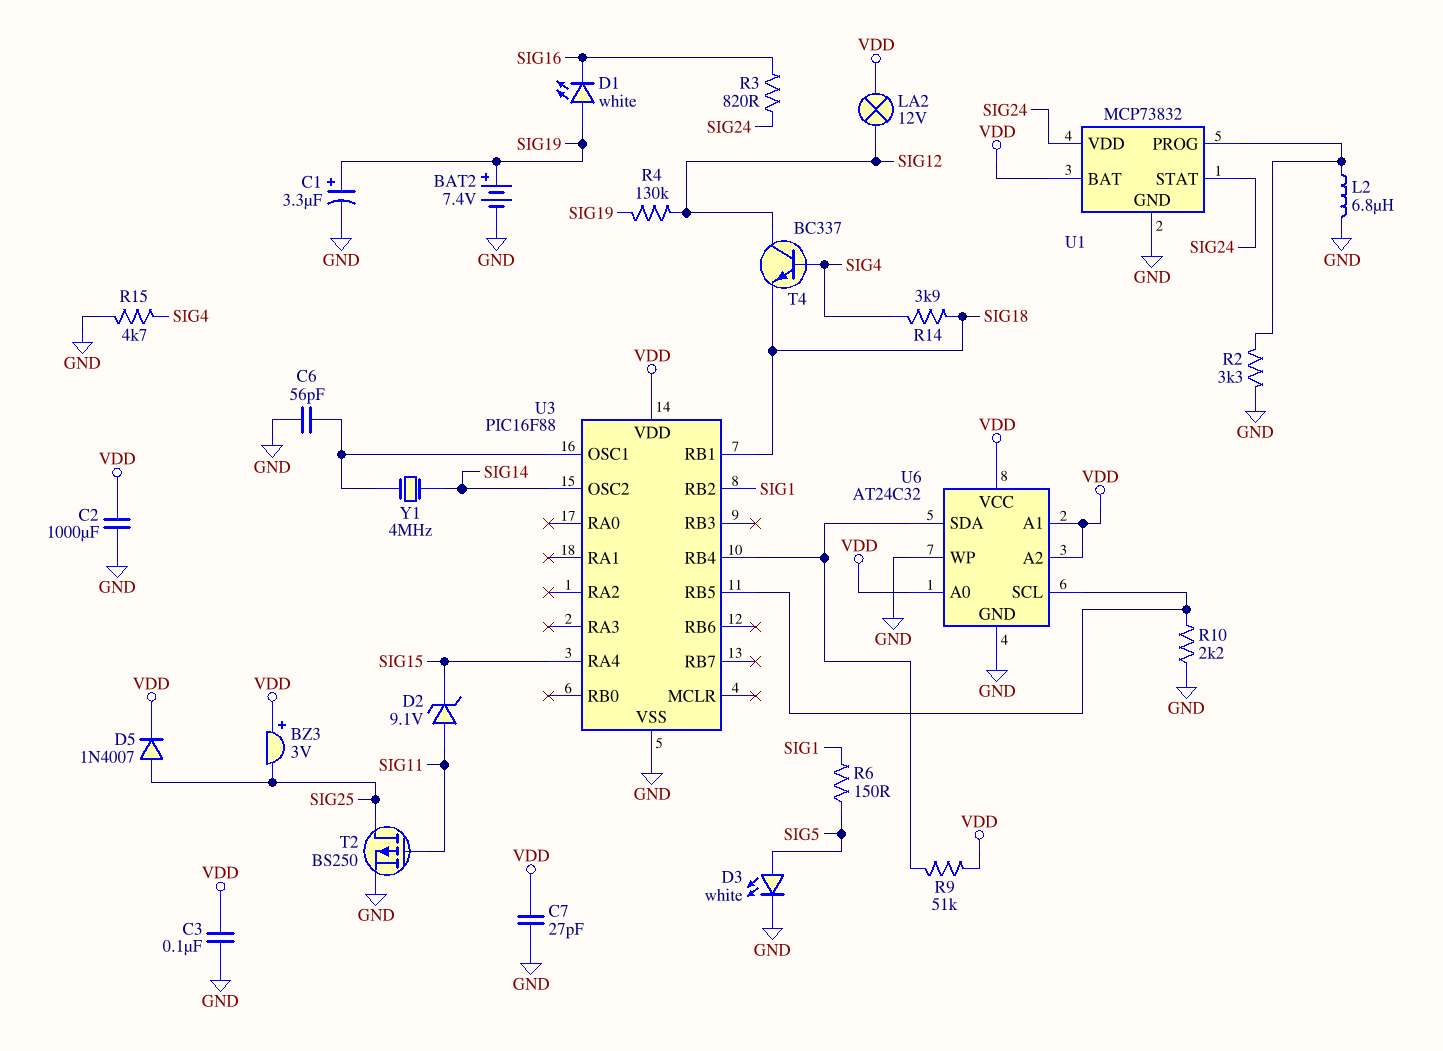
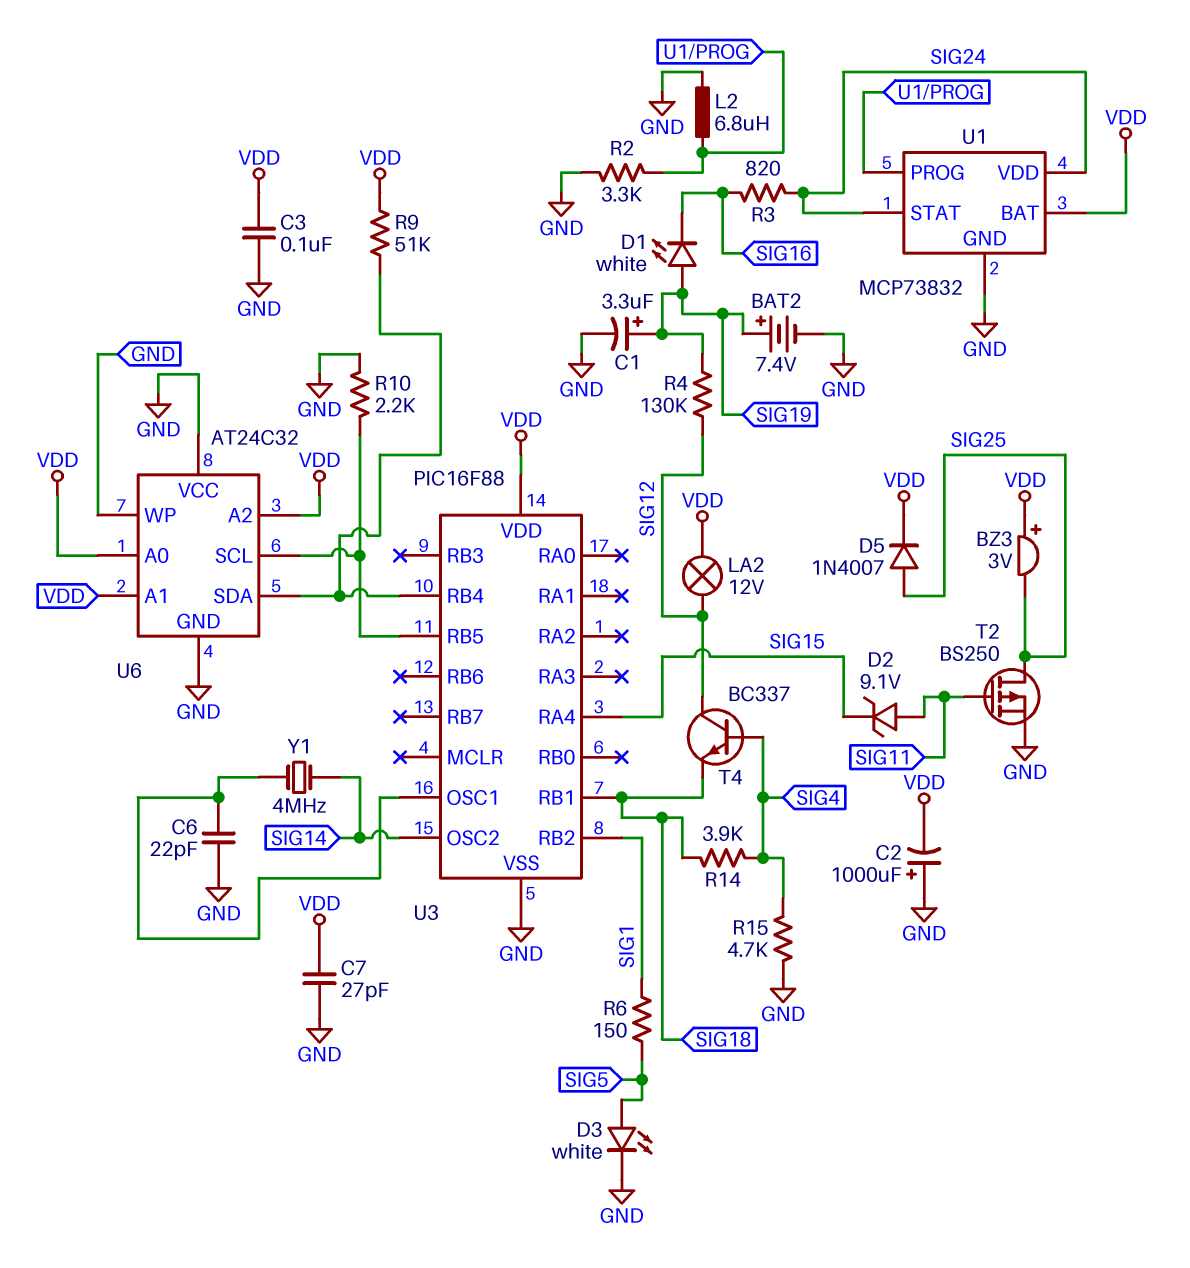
C2: 1000uF (GND, VDD) -> 1000uF (plus GND, minus VDD)
C6: 56pF (GND, U3/OSC1) -> 22pF (GND, U3/OSC1)
U6 pin VCC: VDD -> GND

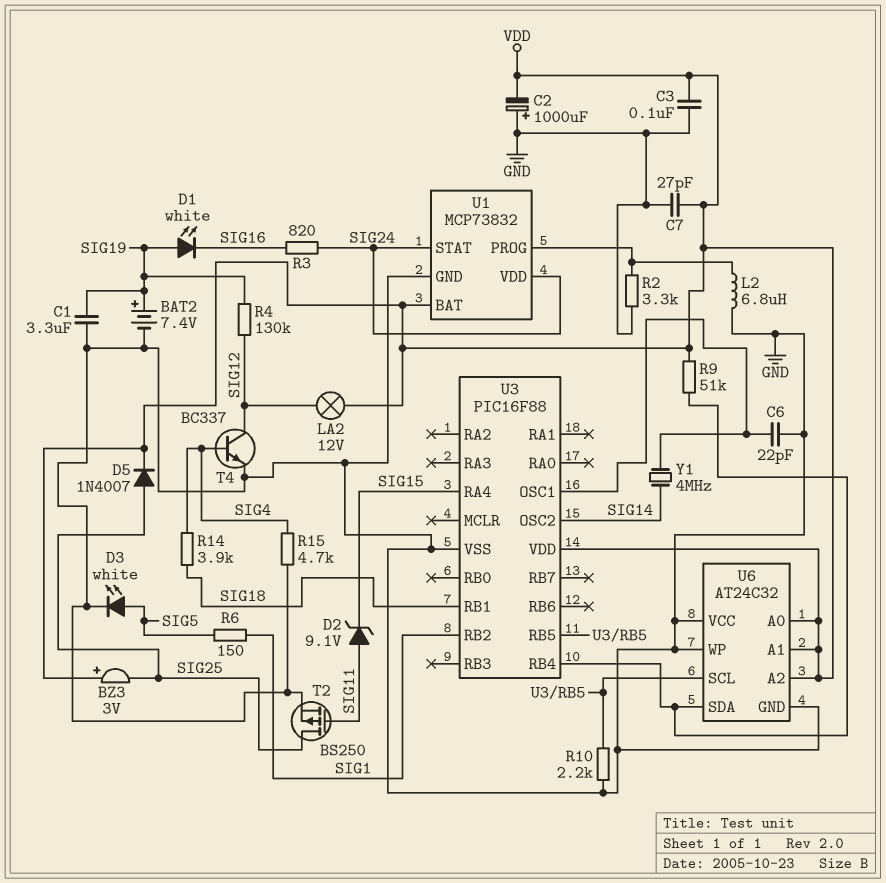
C1: 3.3uF (plus SIG19, minus GND) -> 3.3uF (GND, SIG19)
T4: NPN BC337 (B SIG4, C SIG12, E SIG18) -> NPN BC337 (B SIG4, C SIG12, E GND)

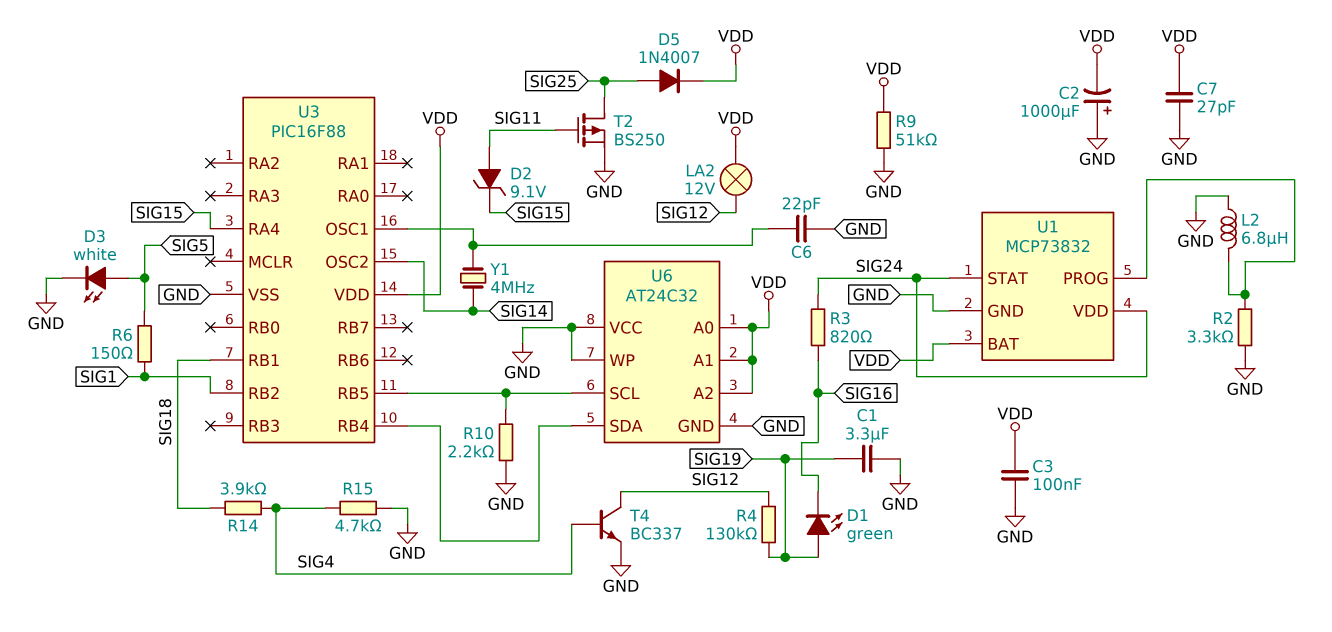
BAT2: 7.4V (plus SIG19, minus GND) -> none
BZ3: buzzer 3V (plus VDD, minus SIG25) -> none
D1: LED white (A SIG19, K SIG16) -> LED green (A SIG19, K SIG16)
R9: 51k (U3/RB4, VDD) -> 51k (GND, VDD)

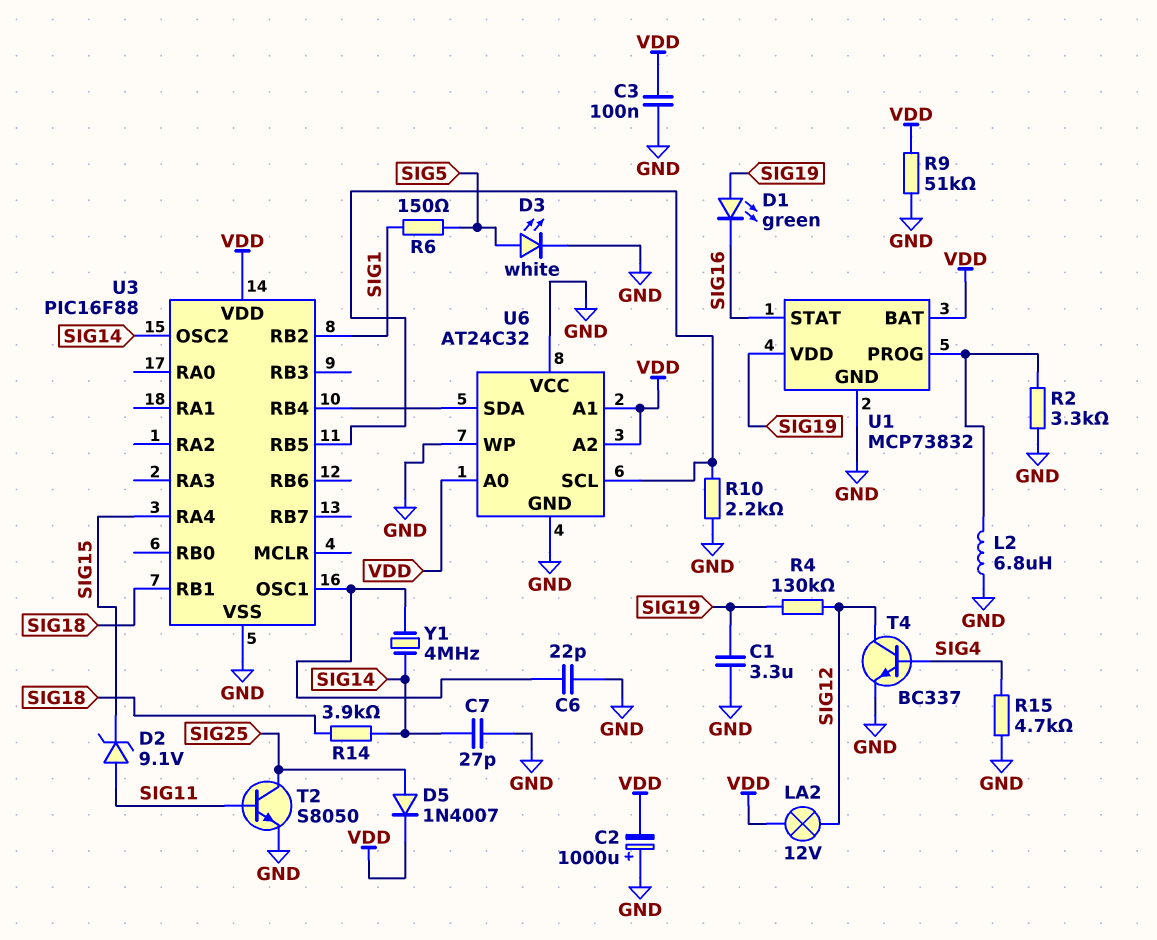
C7: 27pF (GND, VDD) -> 27pF (GND, SIG14)
R3: 820 (SIG16, SIG24) -> none
R14: 3.9k (SIG4, SIG18) -> 3.9k (SIG14, SIG18)
T2: PMOS BS250 (G SIG11, D SIG25, S GND) -> NPN S8050 (B SIG11, C SIG25, E GND)
U1 pin STAT: SIG24 -> SIG16
U1 pin VDD: SIG24 -> SIG19

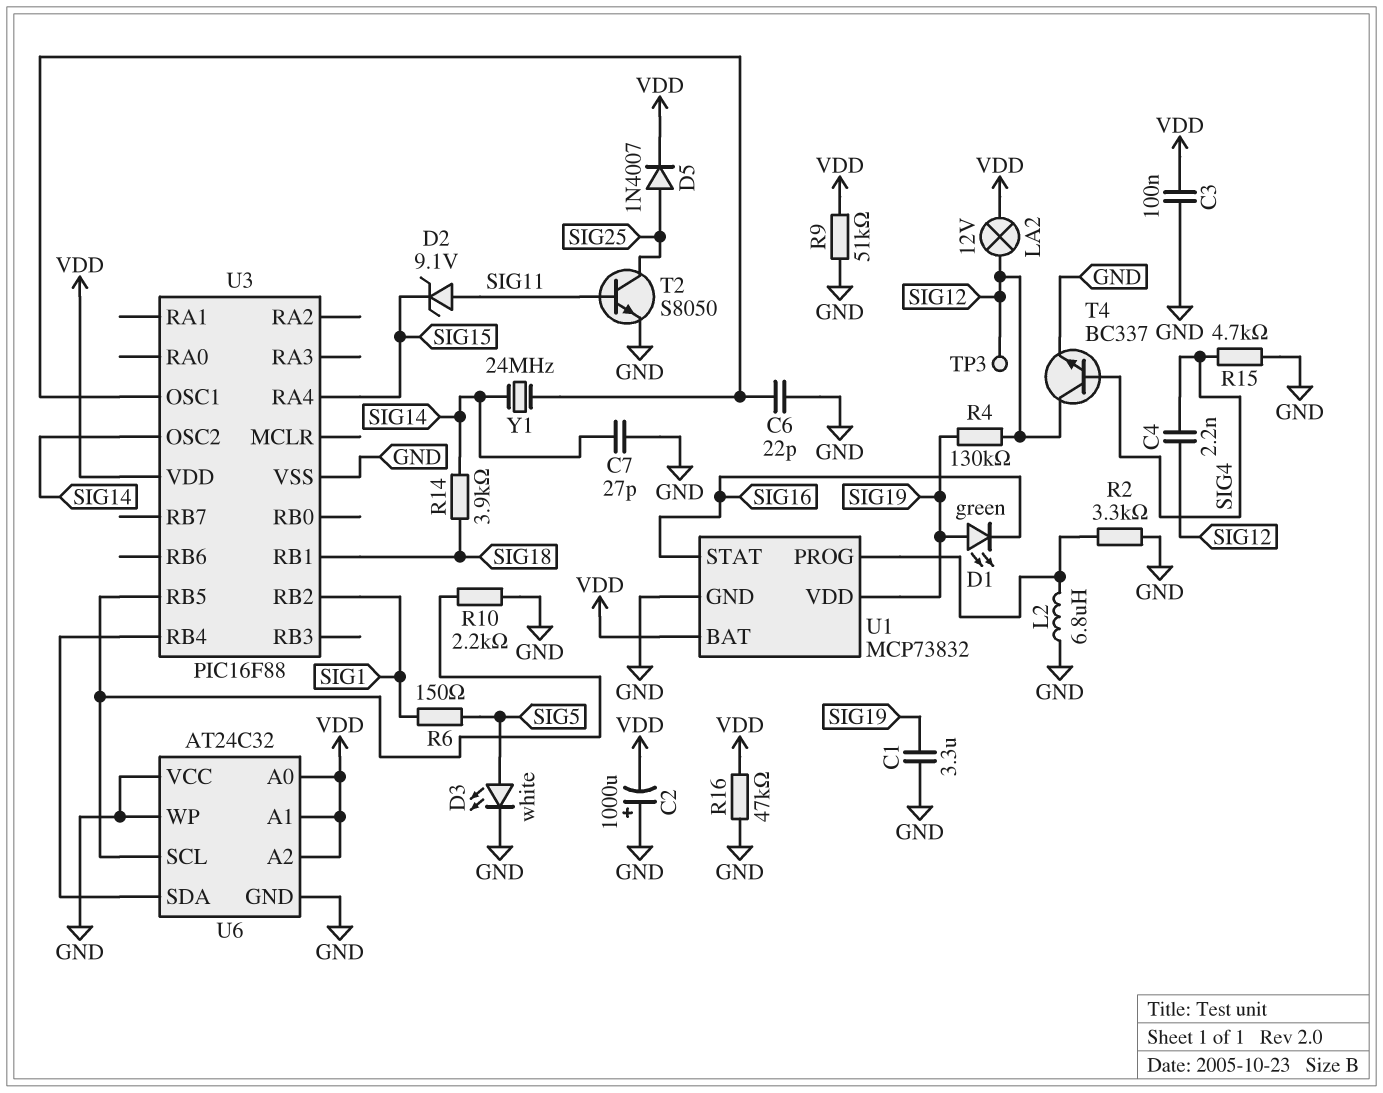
C4: none -> 2.2nF (SIG4, SIG12)
R16: none -> 47k (GND, VDD)
TP3: none -> test point (SIG12)
Y1: 4MHz (SIG14, U3/OSC1) -> 24MHz (SIG14, U3/OSC1)

